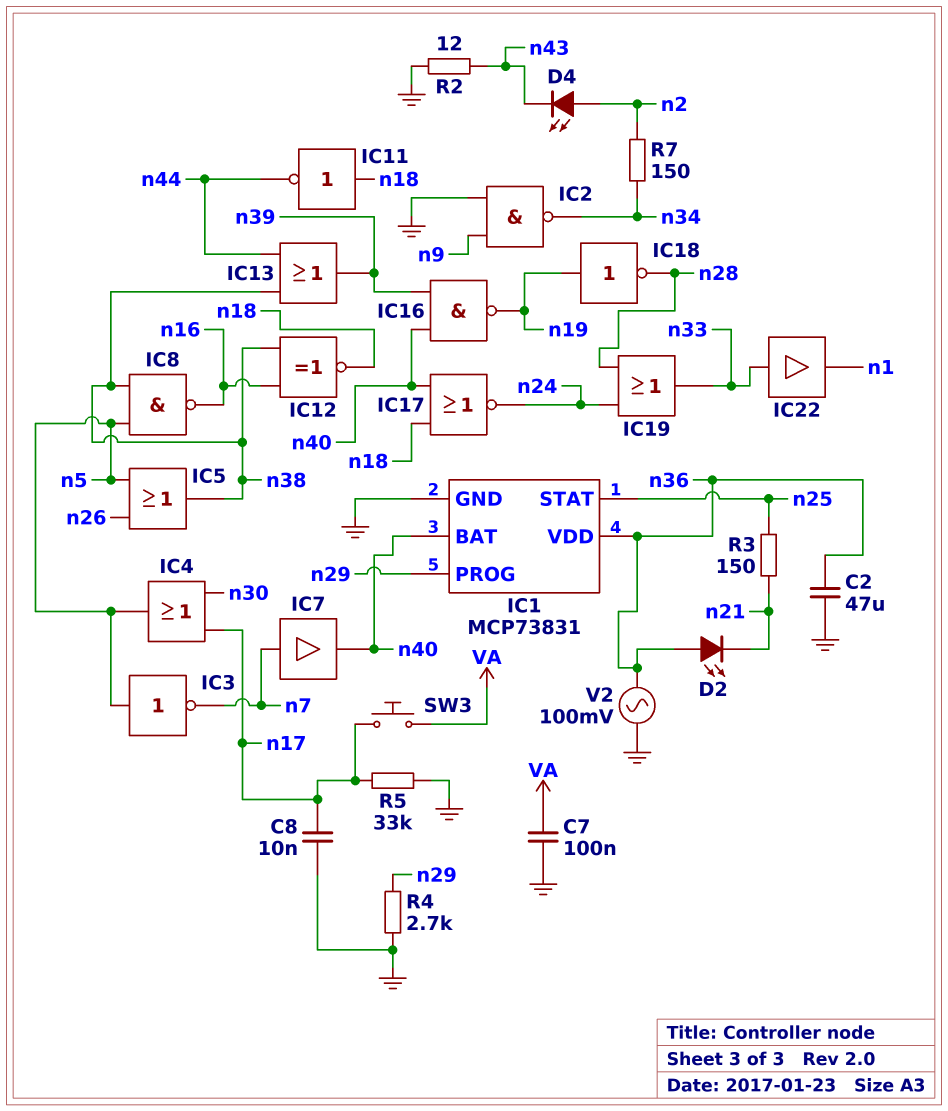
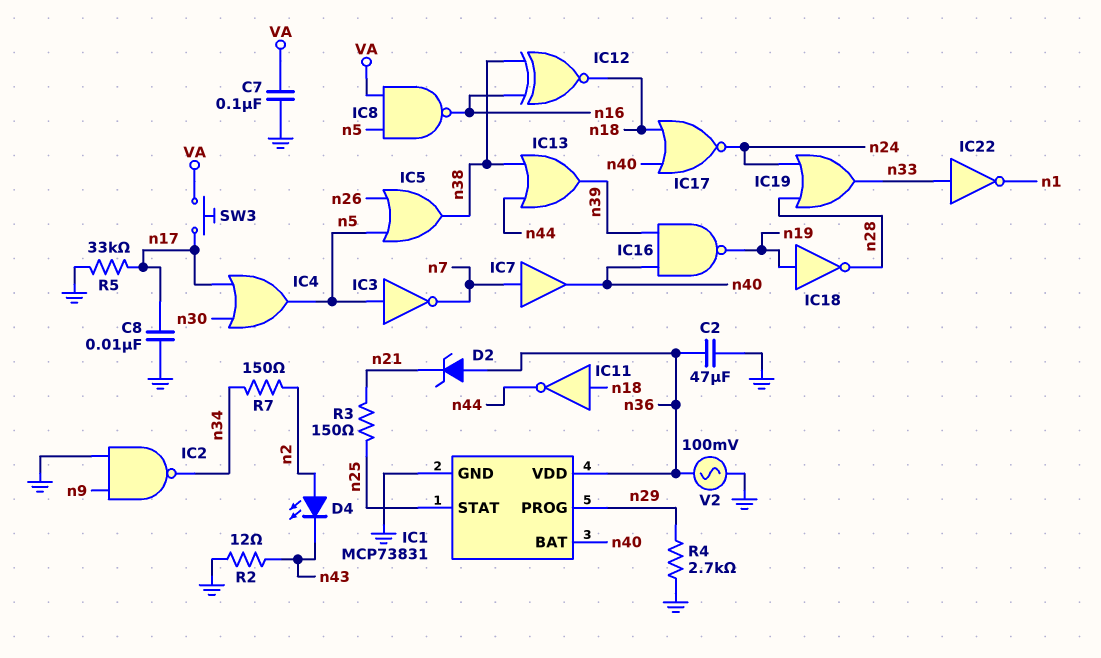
D2: LED (A n36, K n21) -> zener (A n36, K n21)
IC8: NAND (in n5, in n38, out n16) -> NAND (in VA, in n5, out n16)
IC22: buffer (in n33, out n1) -> NOT (in n33, out n1)

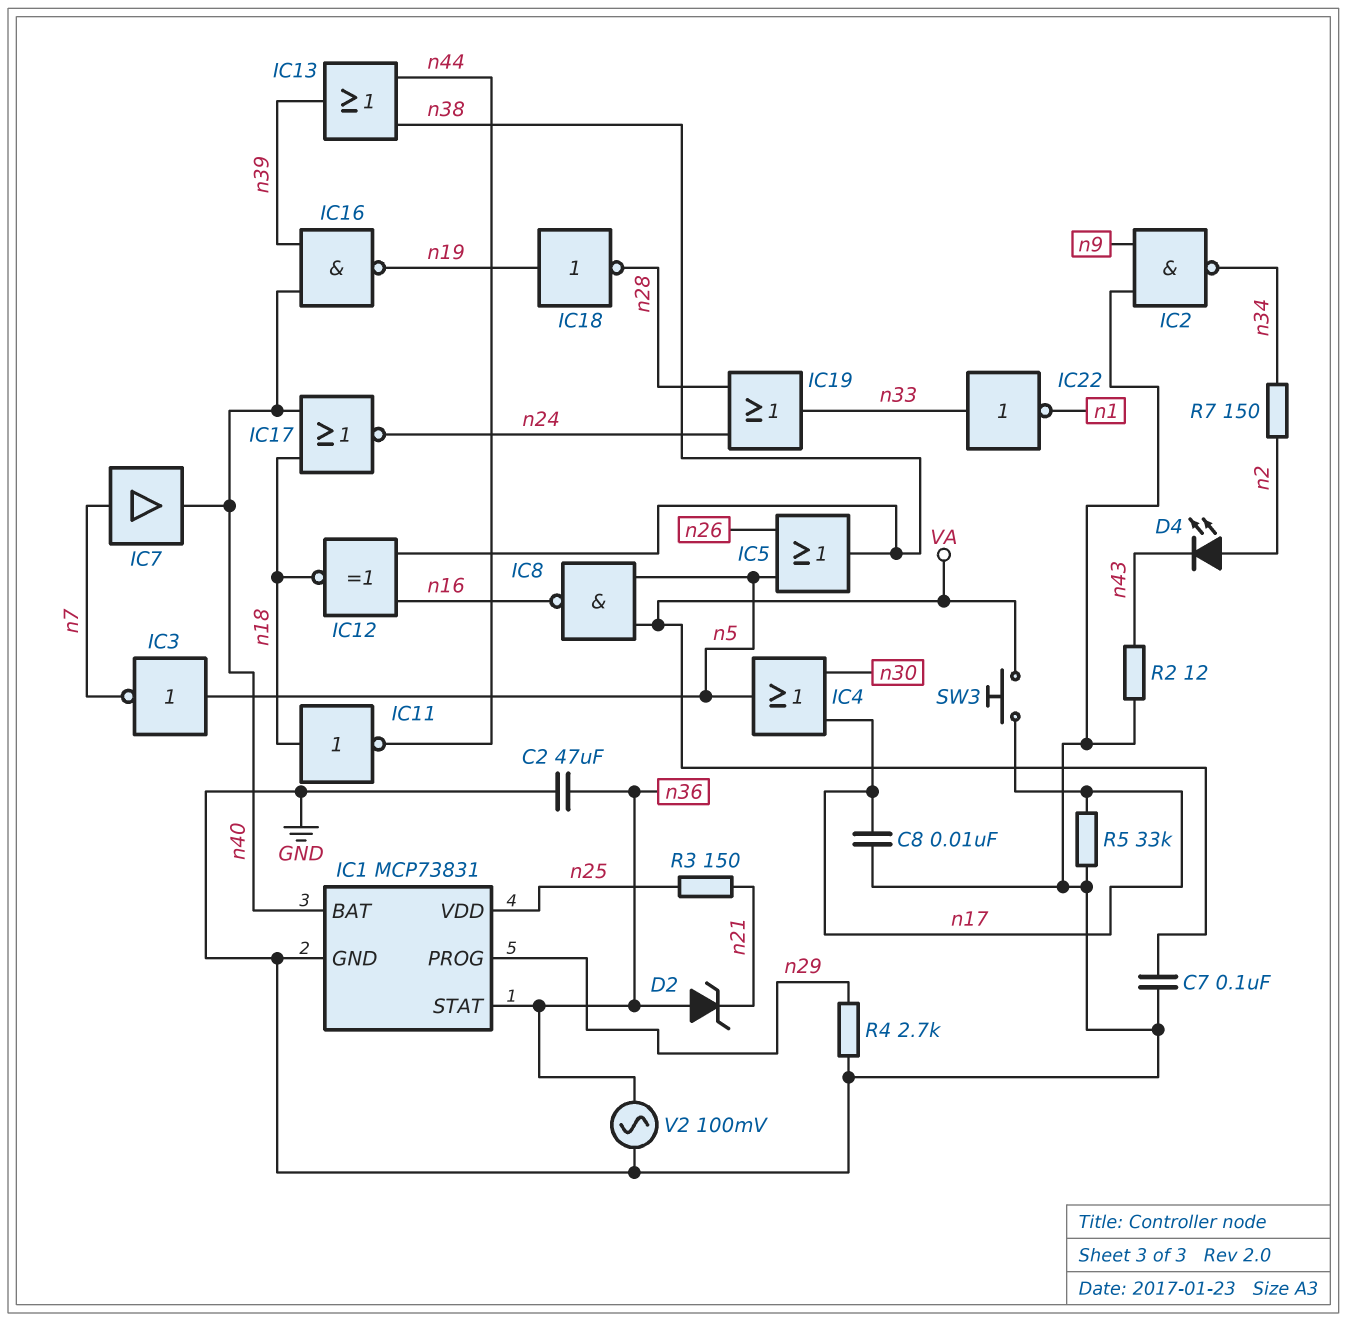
IC1 pin STAT: n25 -> n36
IC1 pin VDD: n36 -> n25

